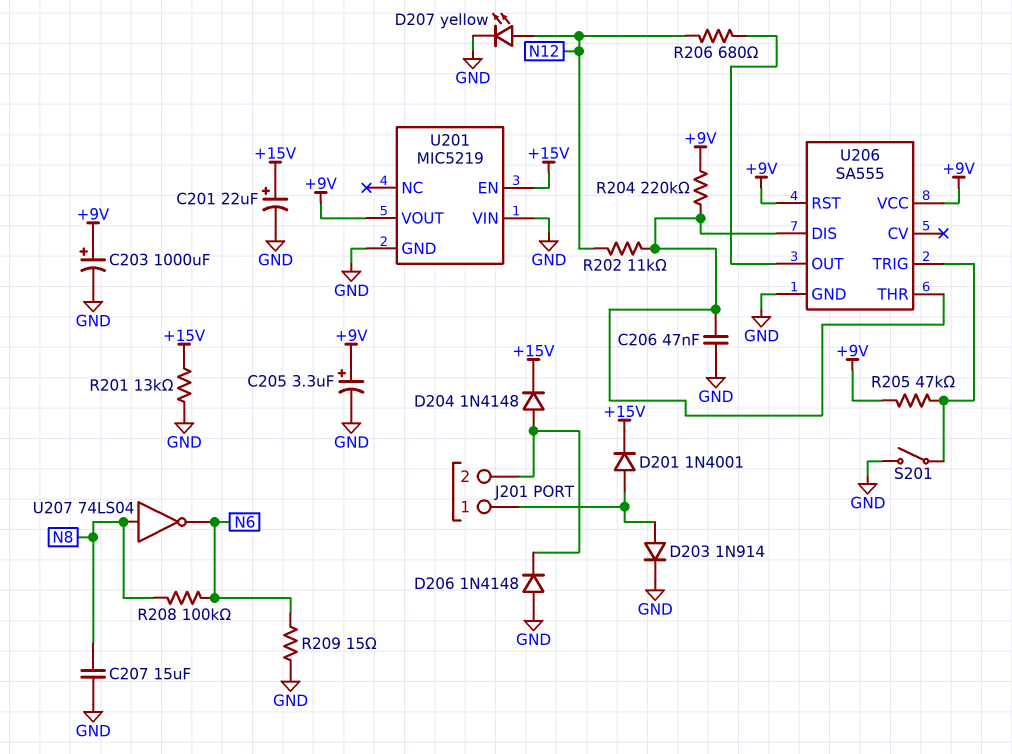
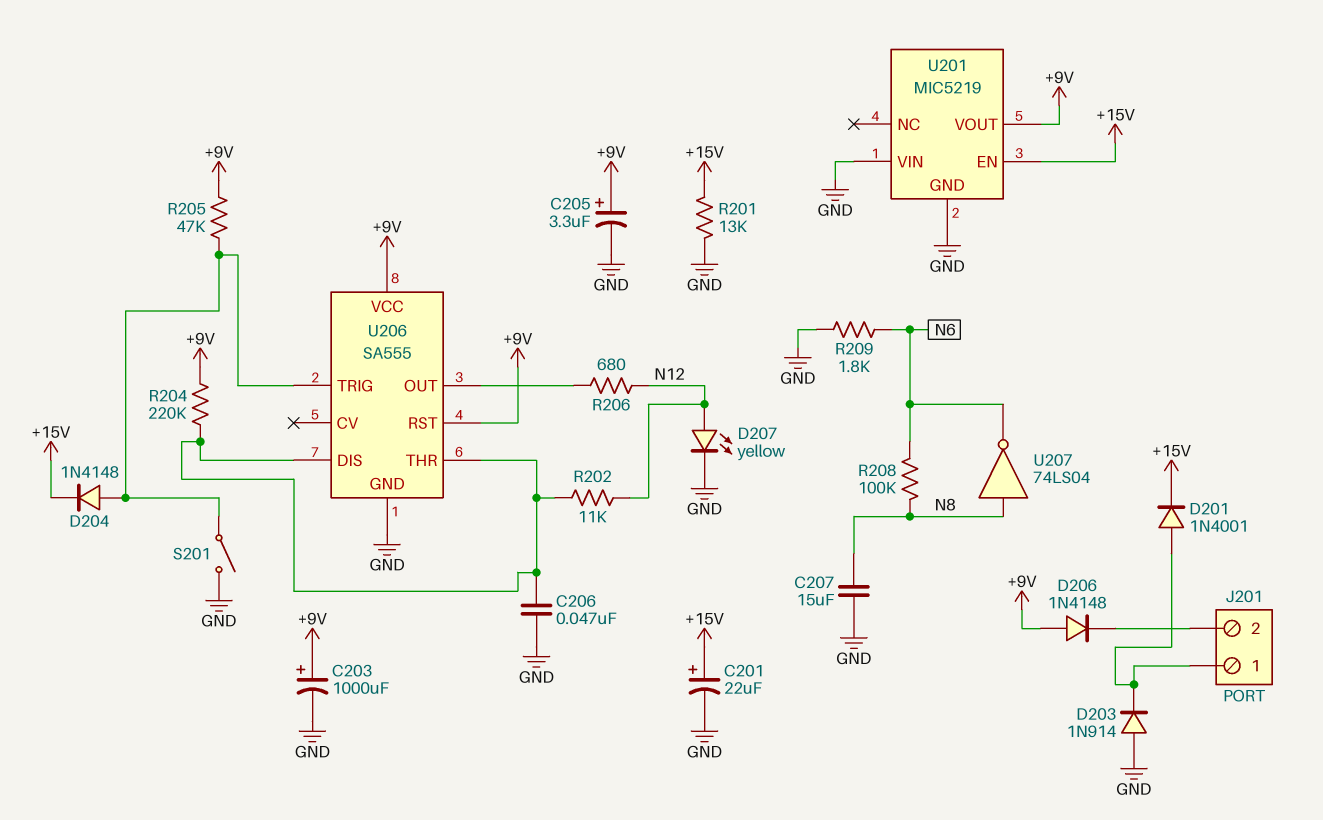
D203: diode 1N914 (A J201/1, K GND) -> diode 1N914 (A GND, K J201/1)
D204: diode 1N4148 (A J201/2, K +15V) -> diode 1N4148 (A U206/TRIG, K +15V)
D206: diode 1N4148 (A GND, K J201/2) -> diode 1N4148 (A +9V, K J201/2)
R209: 15 (GND, N6) -> 1.8k (GND, N6)

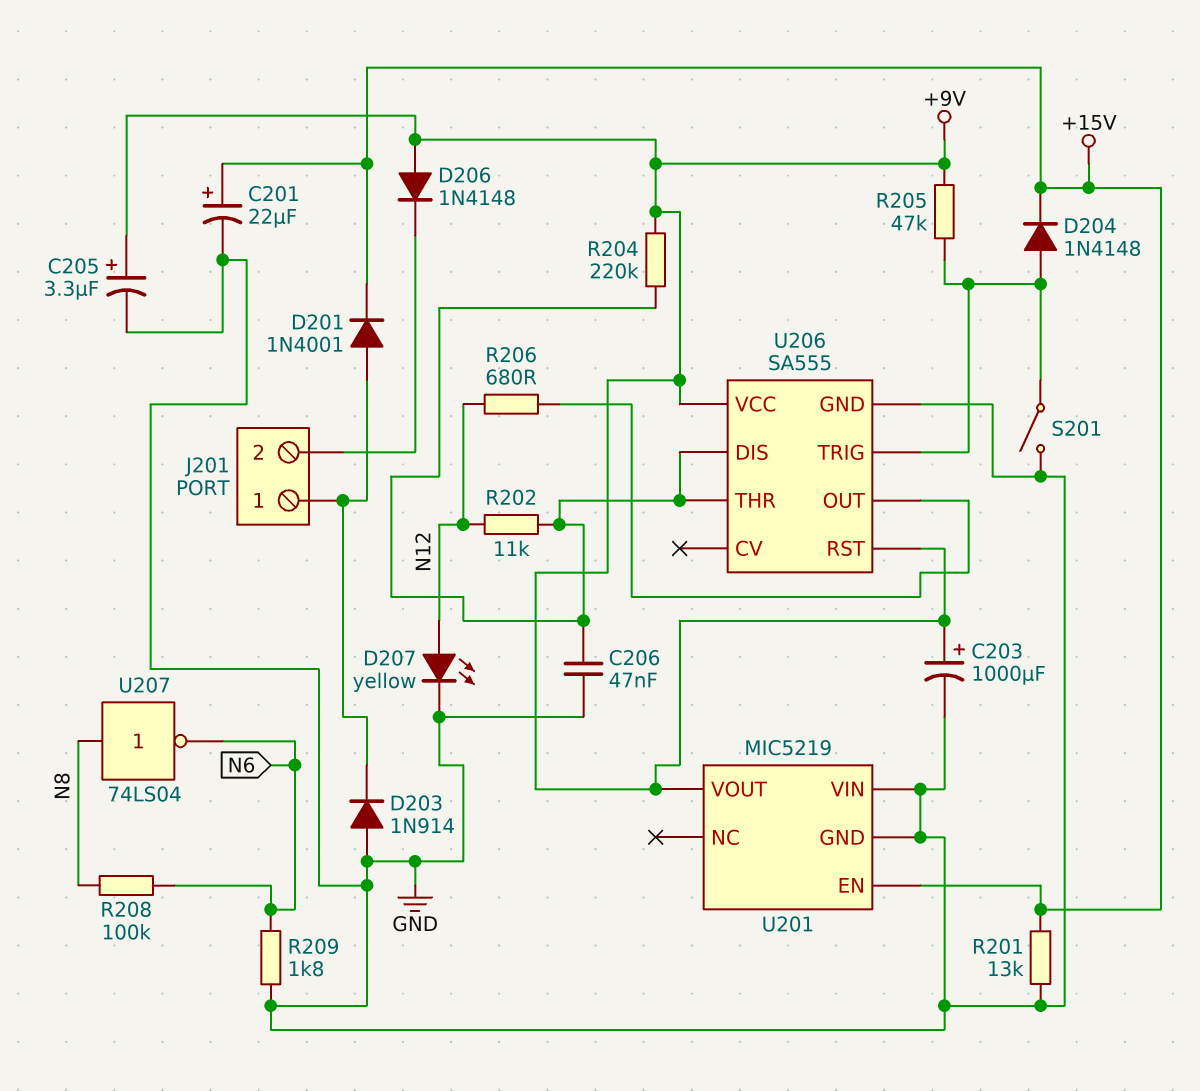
C207: 15uF (GND, N8) -> none

